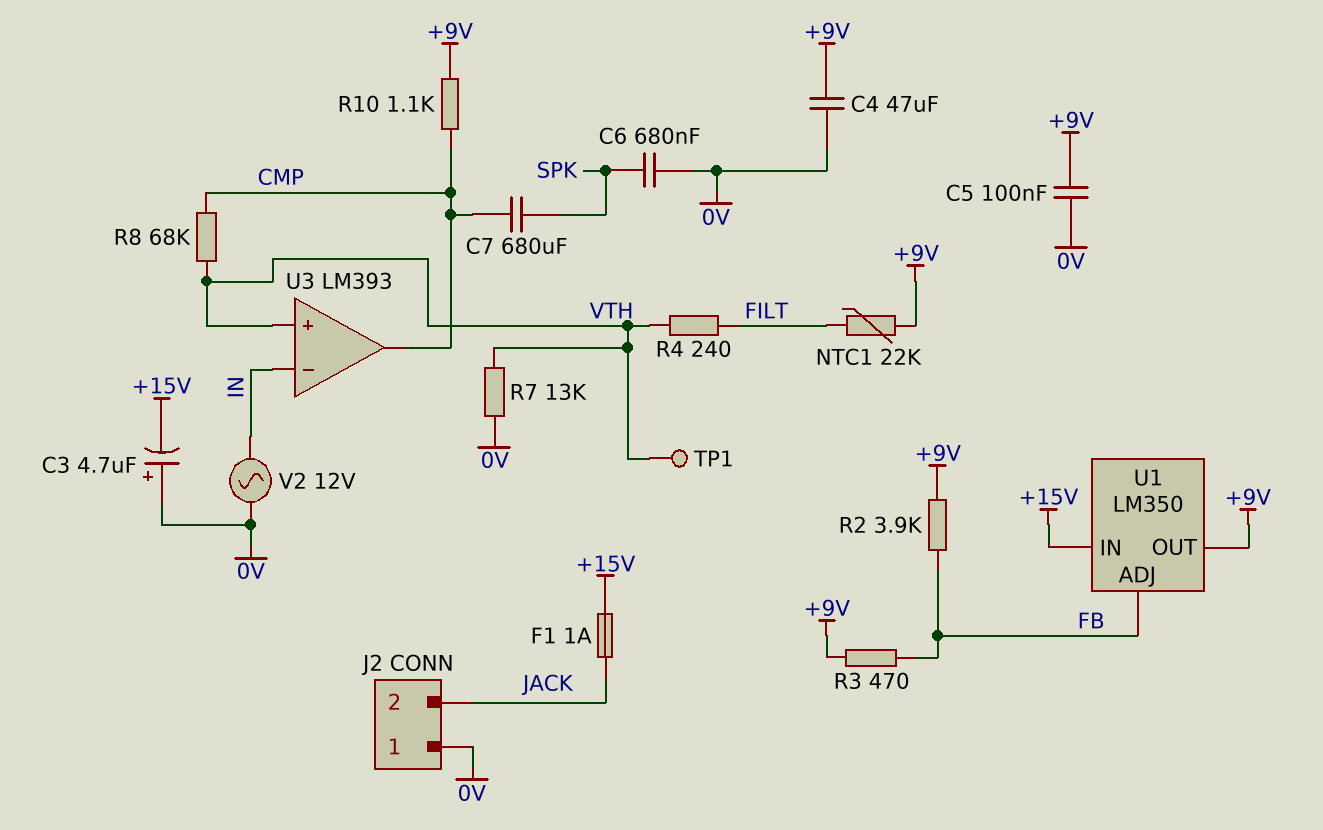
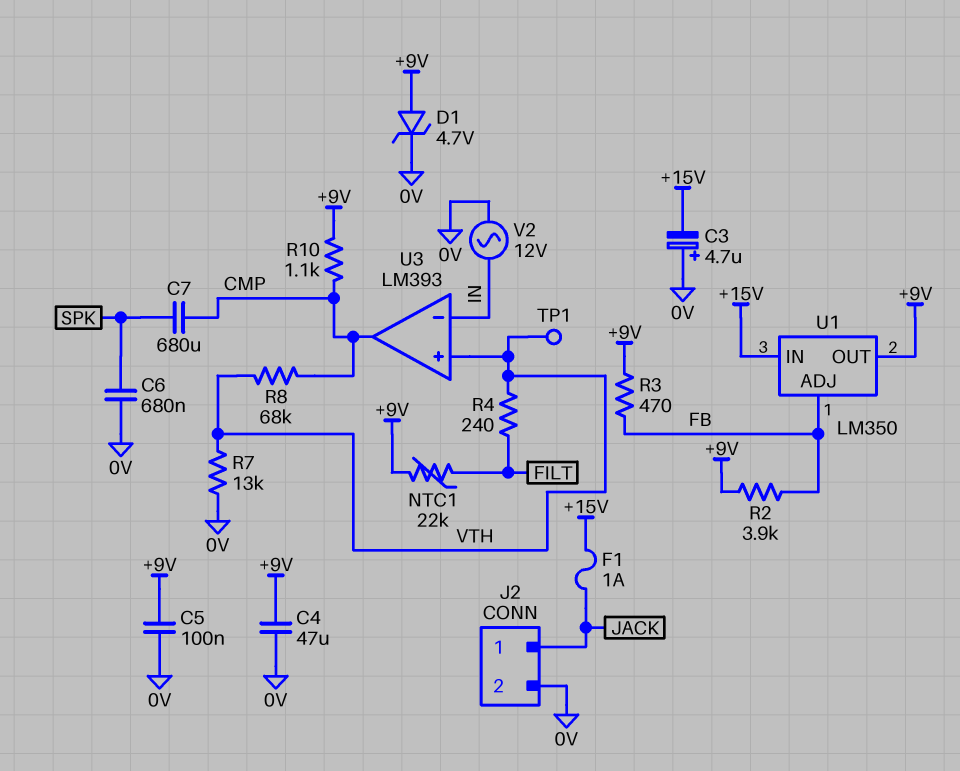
D1: none -> zener 4.7V (A +9V, K 0V)
J2 pin 1: 0V -> JACK
J2 pin 2: JACK -> 0V

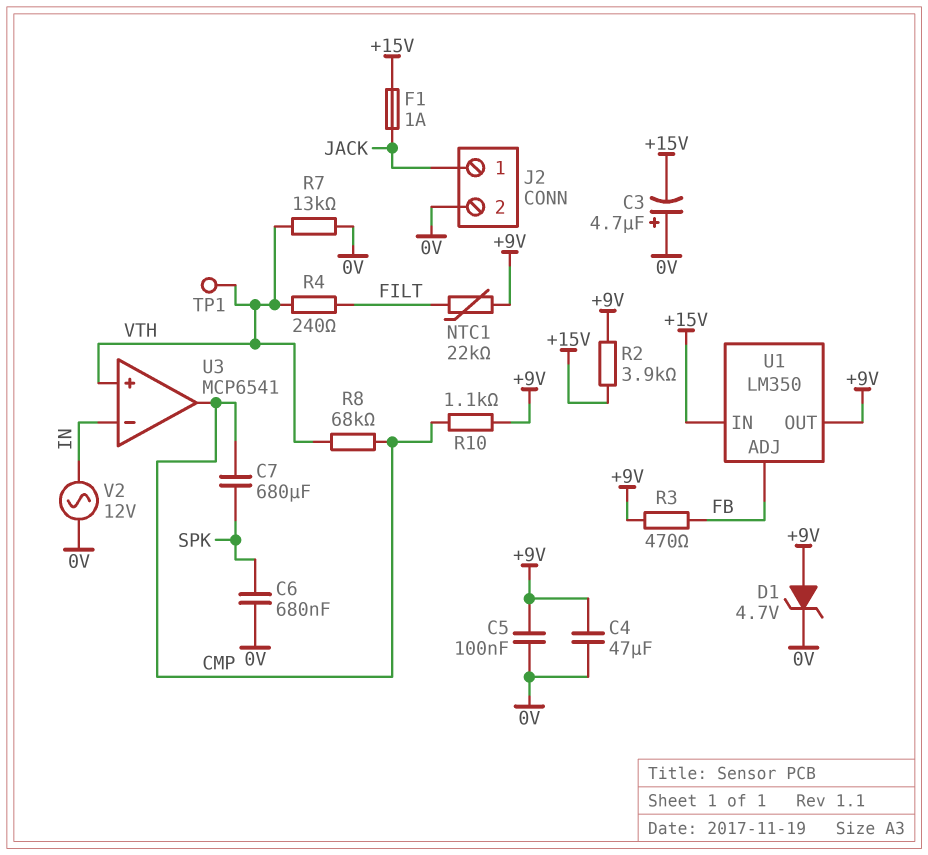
R2: 3.9k (+9V, FB) -> 3.9k (+9V, +15V)
U3: LM393 -> MCP6541

